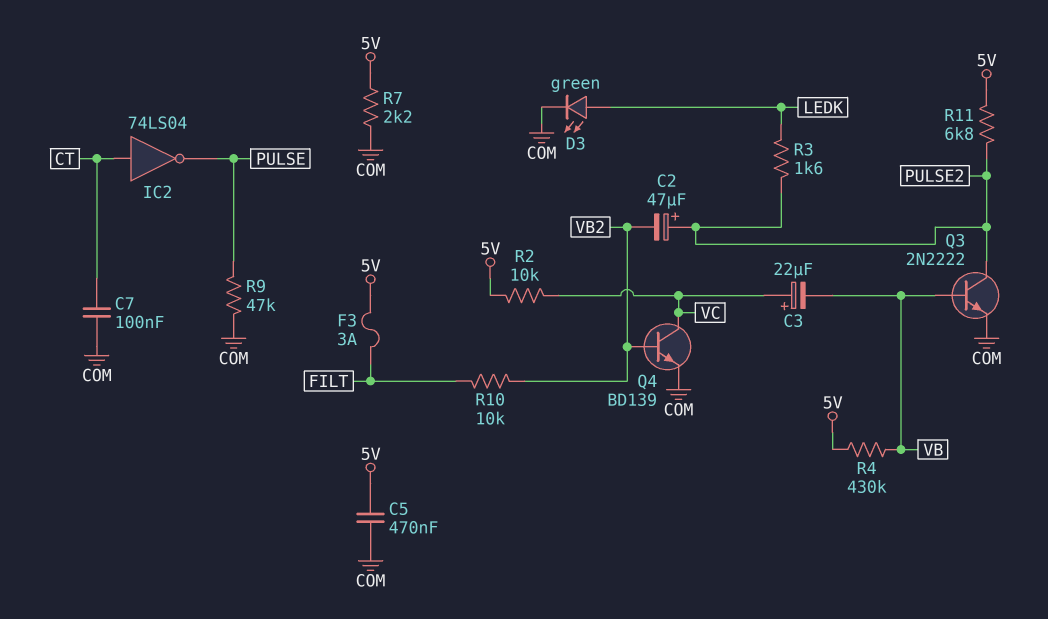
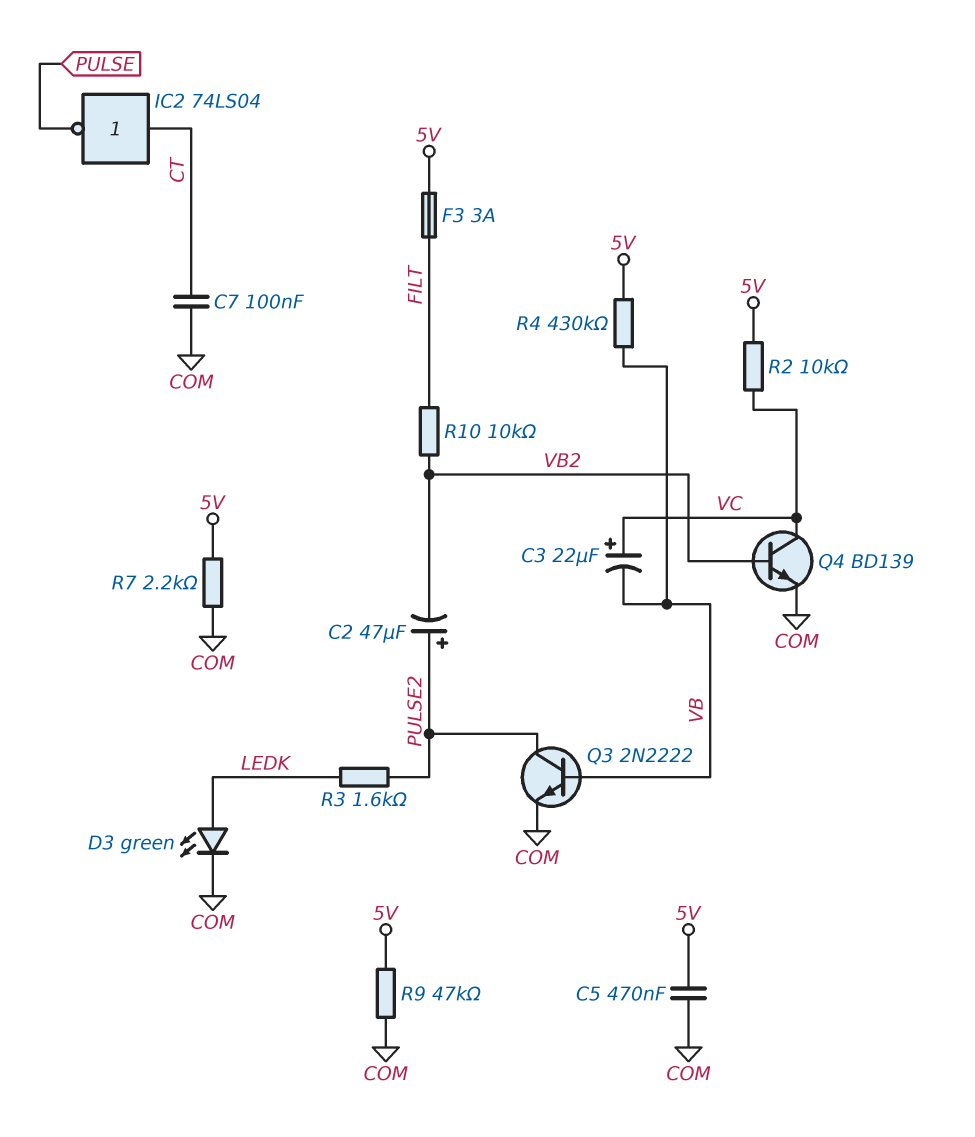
R9: 47k (COM, PULSE) -> 47k (5V, COM)
R11: 6.8k (5V, PULSE2) -> none

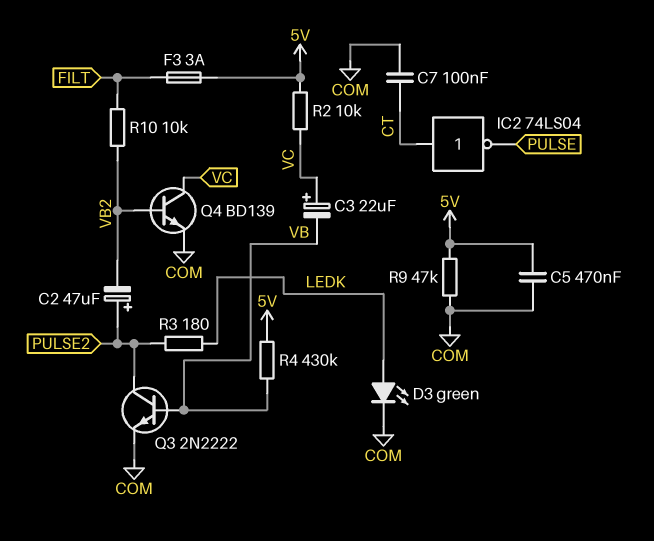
R3: 1.6k (LEDK, PULSE2) -> 180 (LEDK, PULSE2)
R7: 2.2k (5V, COM) -> none

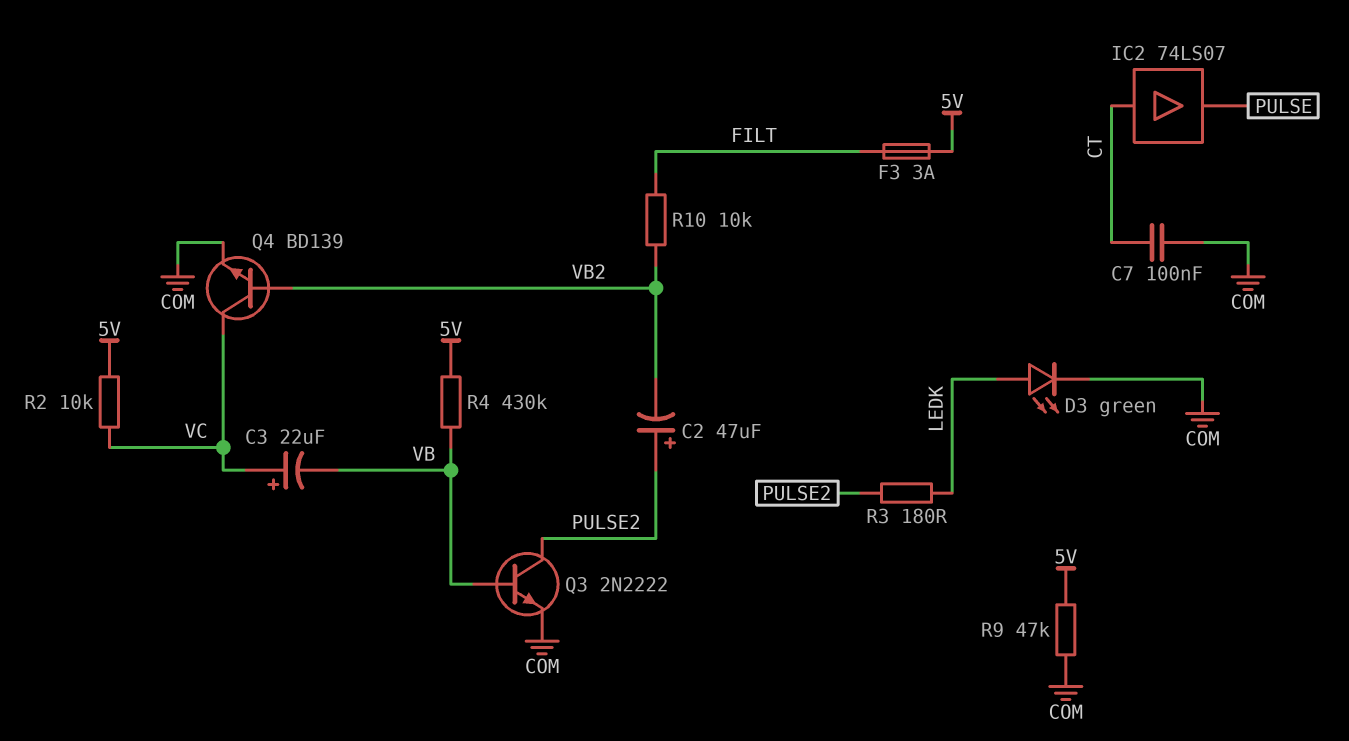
C5: 470nF (5V, COM) -> none
IC2: NOT 74LS04 (in CT, out PULSE) -> buffer 74LS07 (in CT, out PULSE)

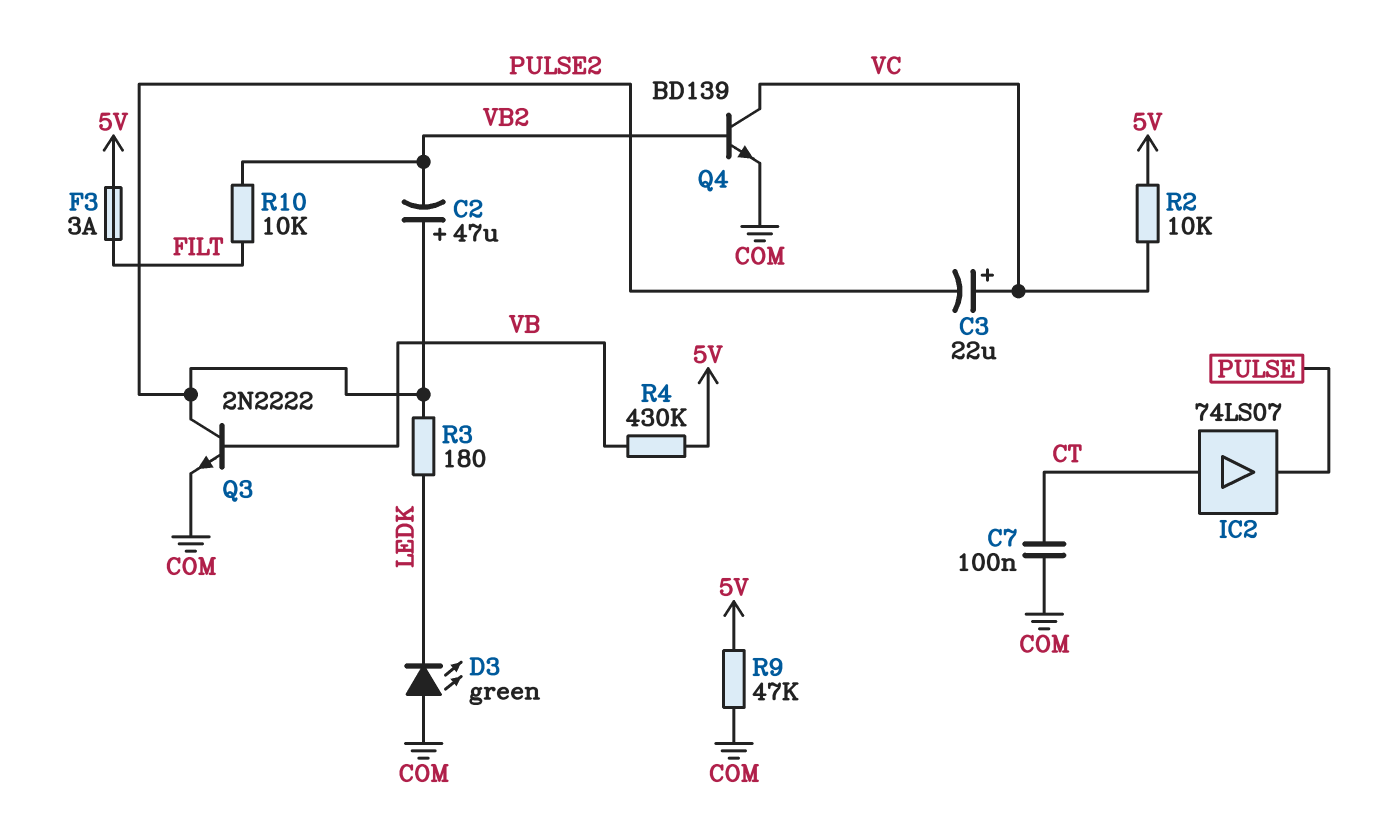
C3: 22uF (plus VC, minus VB) -> 22uF (plus VC, minus PULSE2)
D3: LED green (A LEDK, K COM) -> LED green (A COM, K LEDK)

